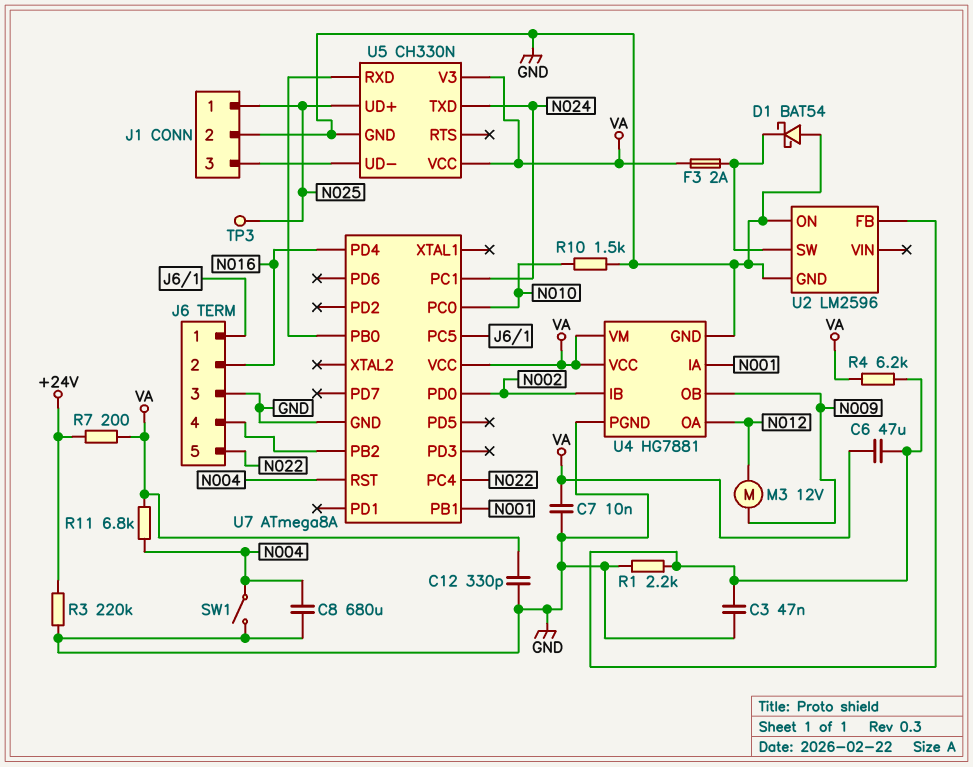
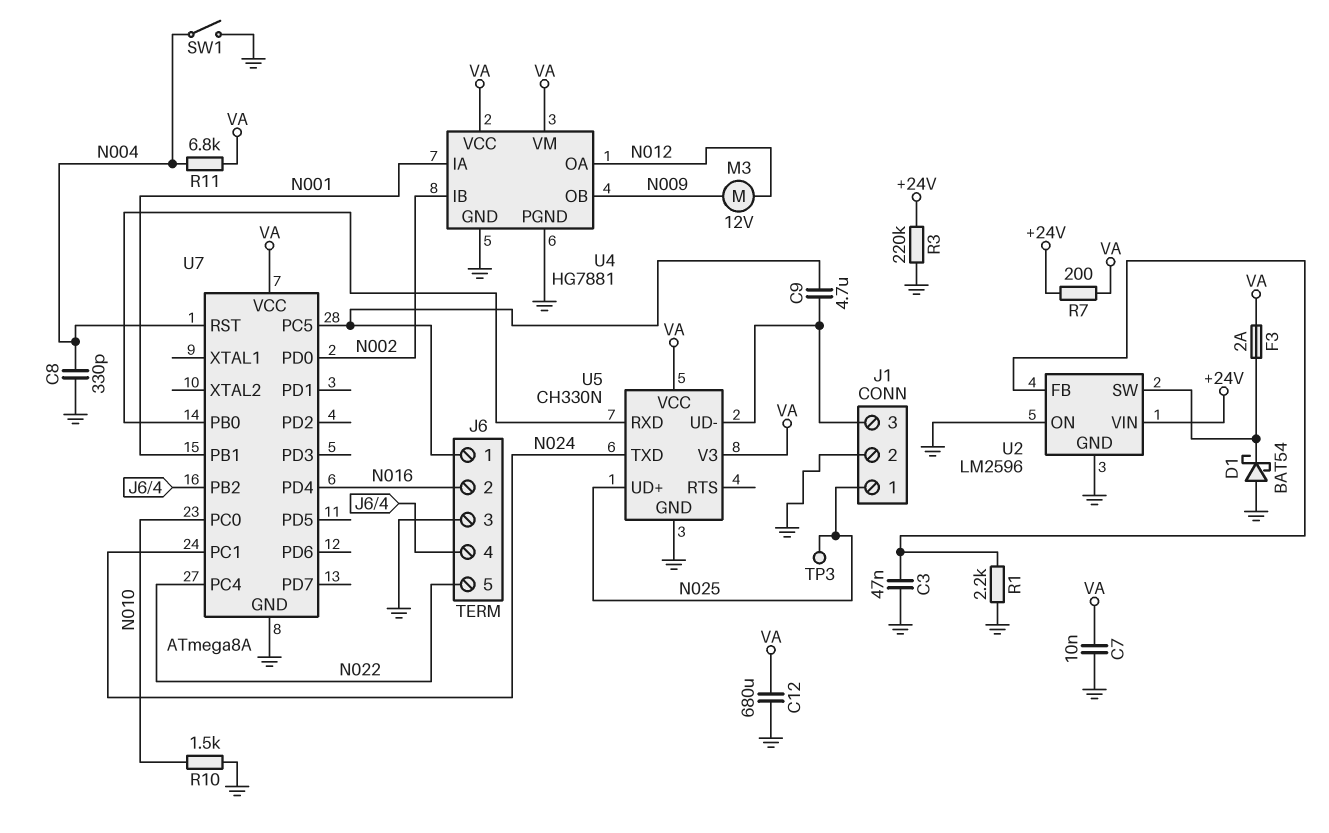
C6: 47uF (U2/FB, VA) -> none
C8: 680uF (GND, N004) -> 330pF (GND, N004)
C9: none -> 4.7uF (J1/3, J6/1)
C12: 330pF (GND, VA) -> 680uF (GND, VA)
R4: 6.2k (U2/FB, VA) -> none
U2 pin VIN: none -> +24V

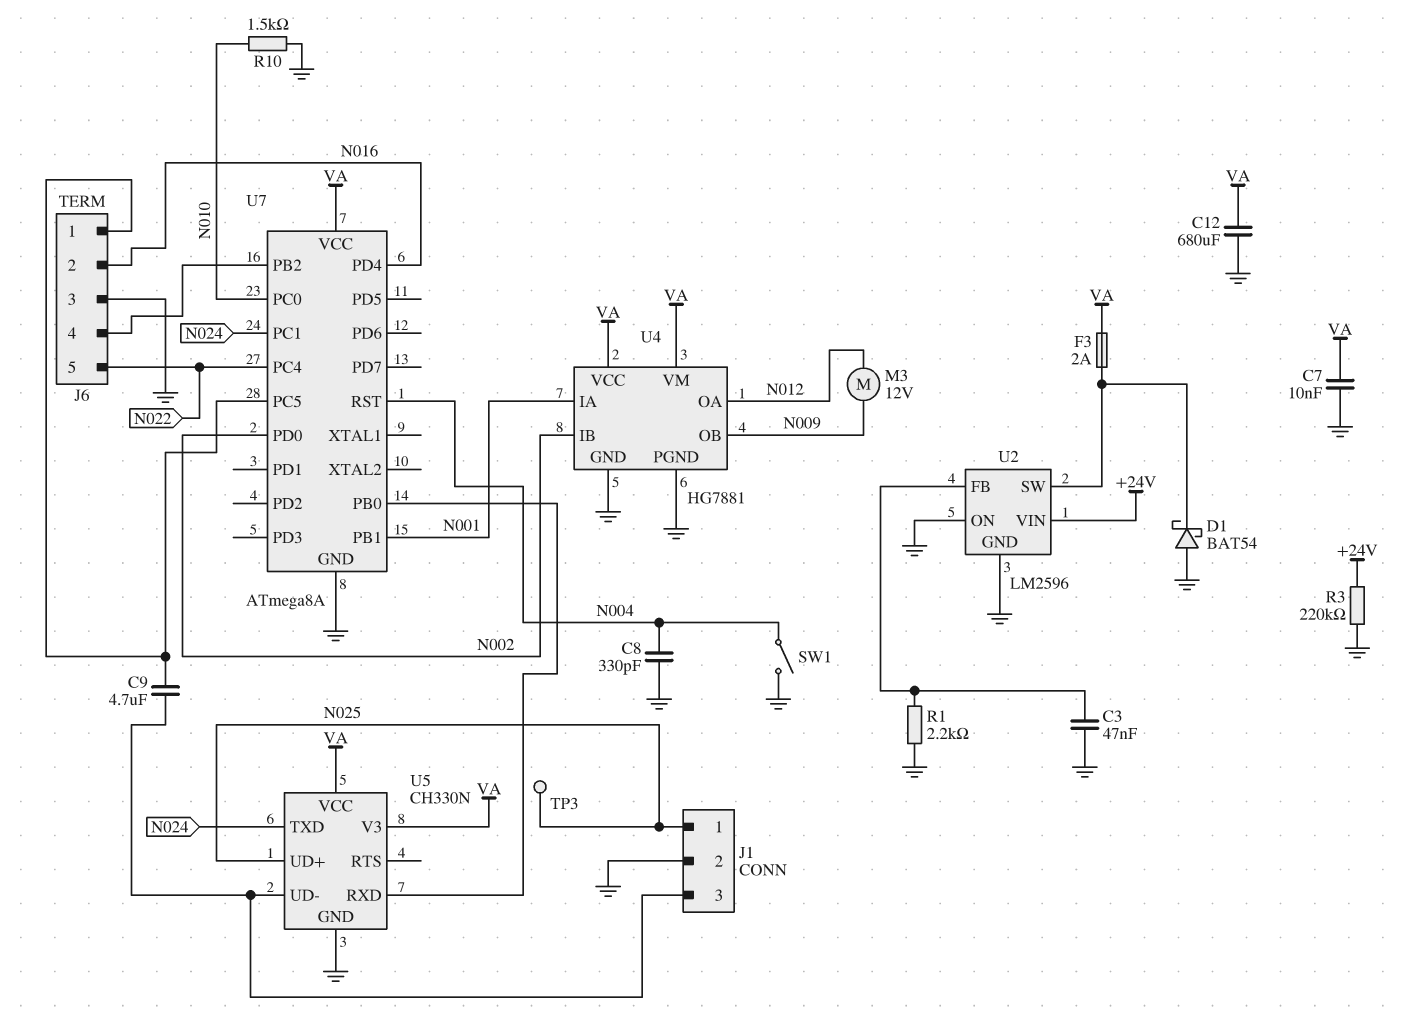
R7: 200 (+24V, VA) -> none
R11: 6.8k (N004, VA) -> none

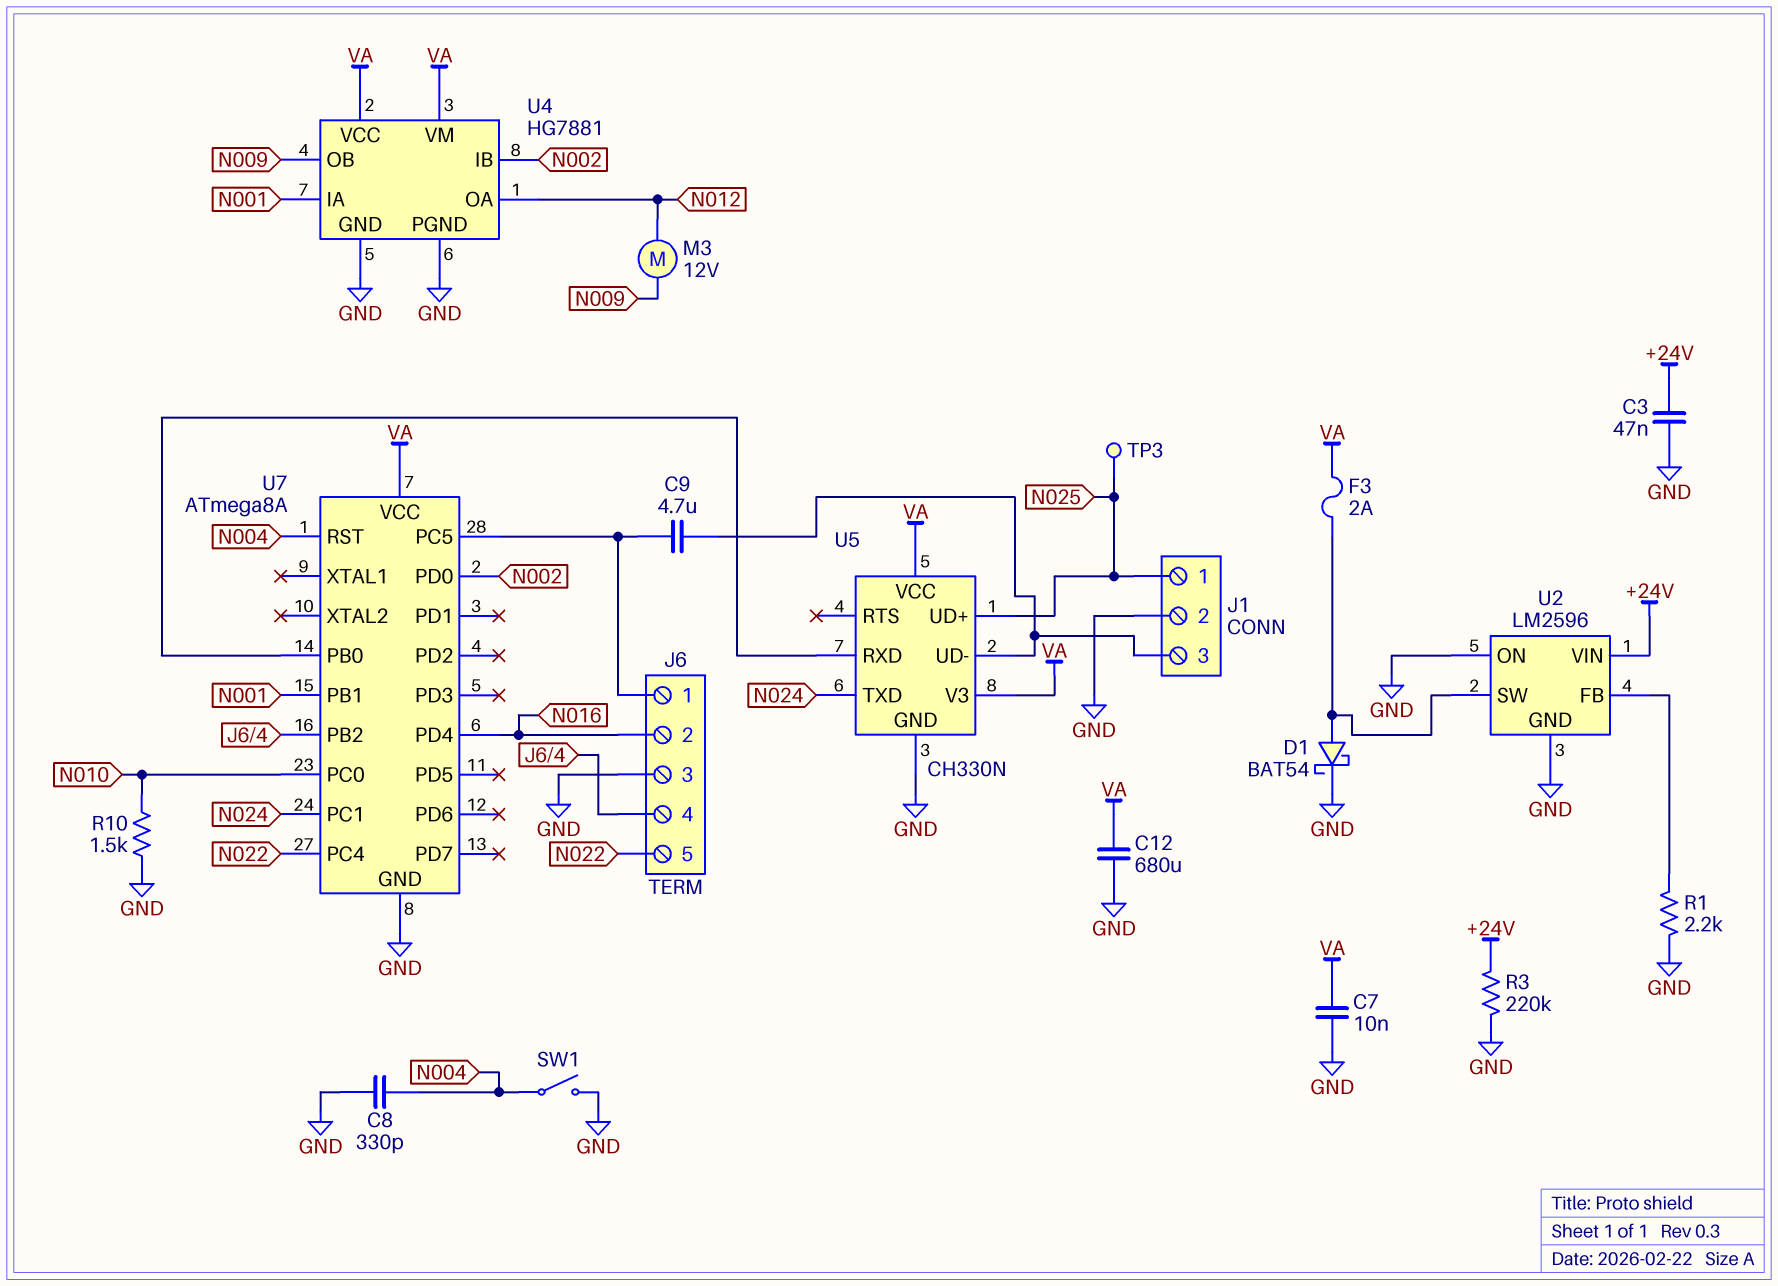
C3: 47nF (GND, U2/FB) -> 47nF (+24V, GND)
D1: schottky BAT54 (A GND, K U2/SW) -> schottky BAT54 (A U2/SW, K GND)

